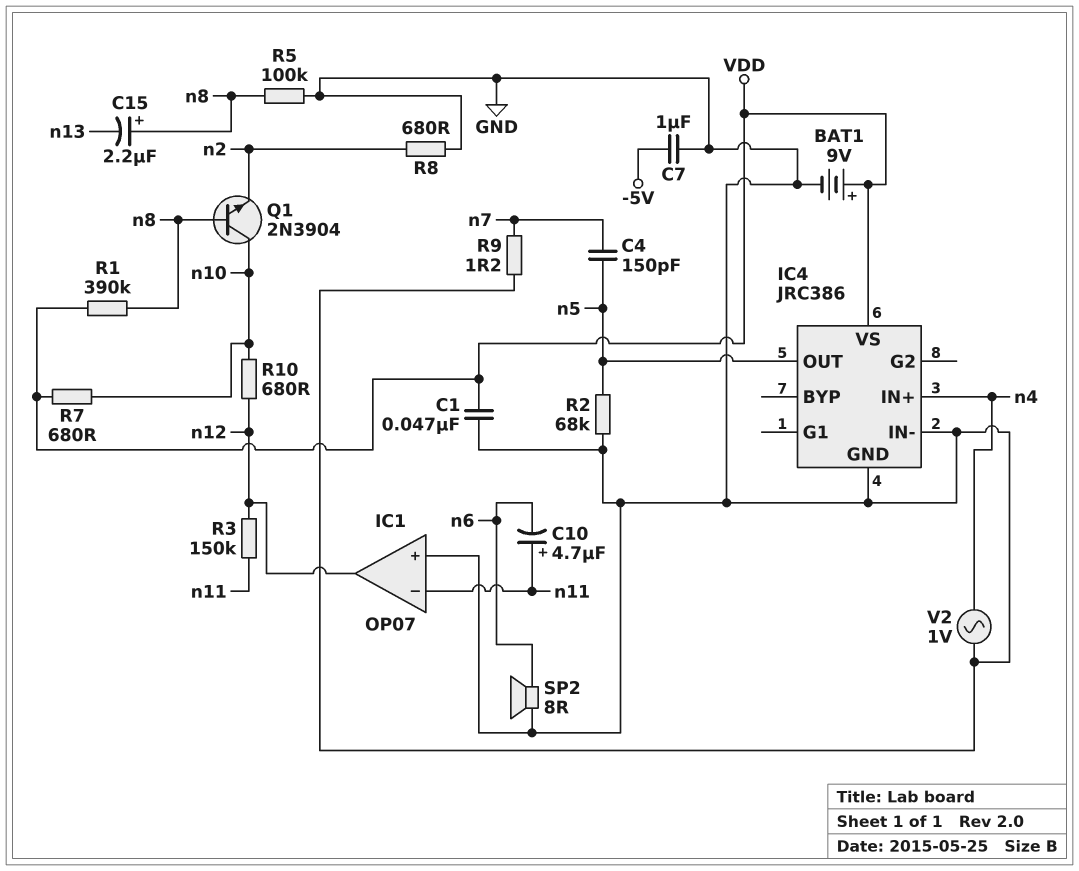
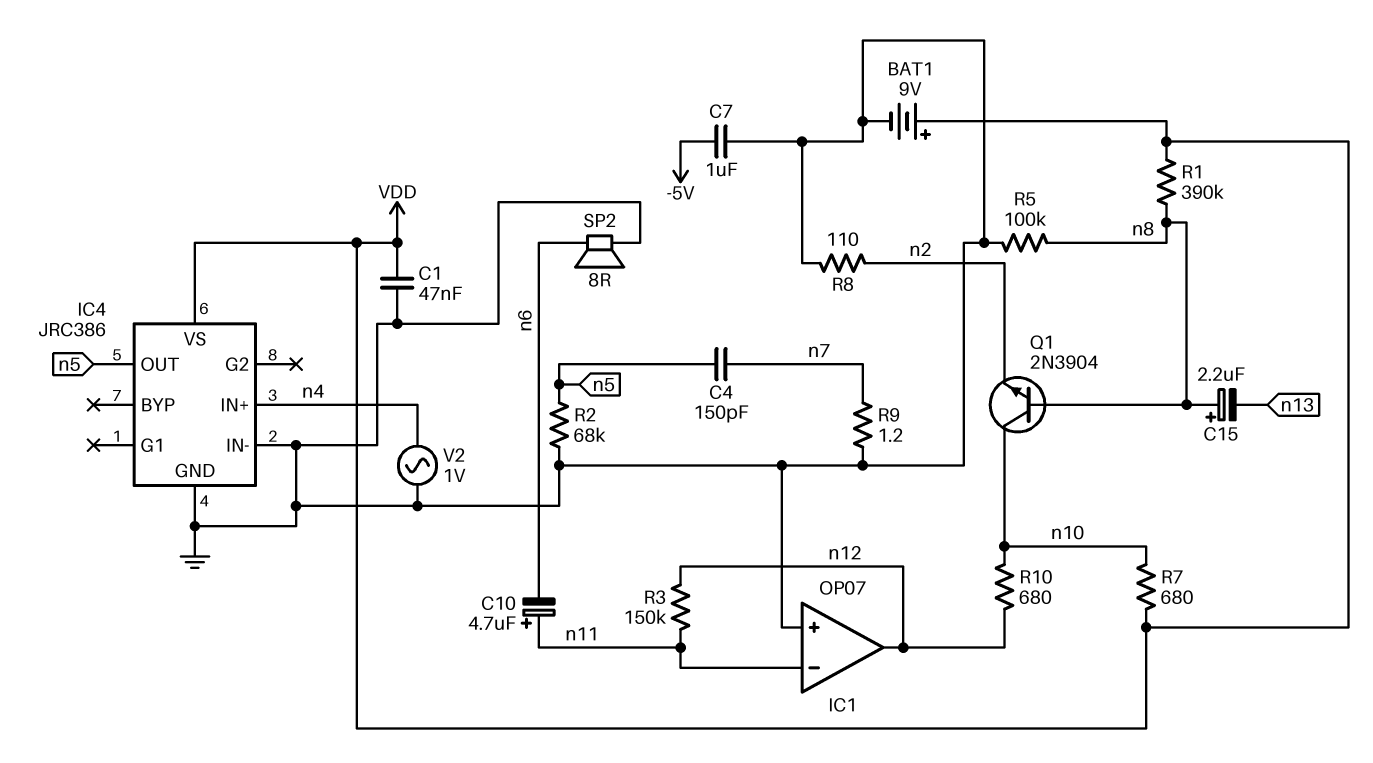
R8: 680 (GND, n2) -> 110 (GND, n2)

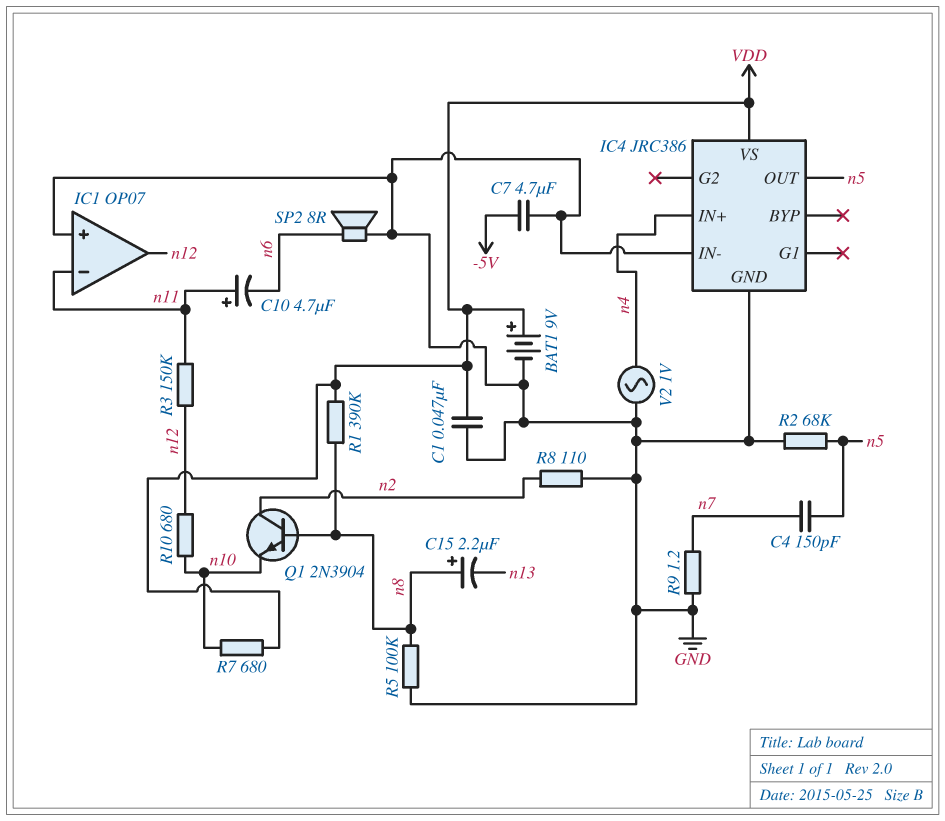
C7: 1uF (-5V, GND) -> 4.7uF (-5V, GND)
Q1: NPN 2N3904 (B n8, C n10, E n2) -> NPN 2N3904 (B n8, C n2, E n10)

